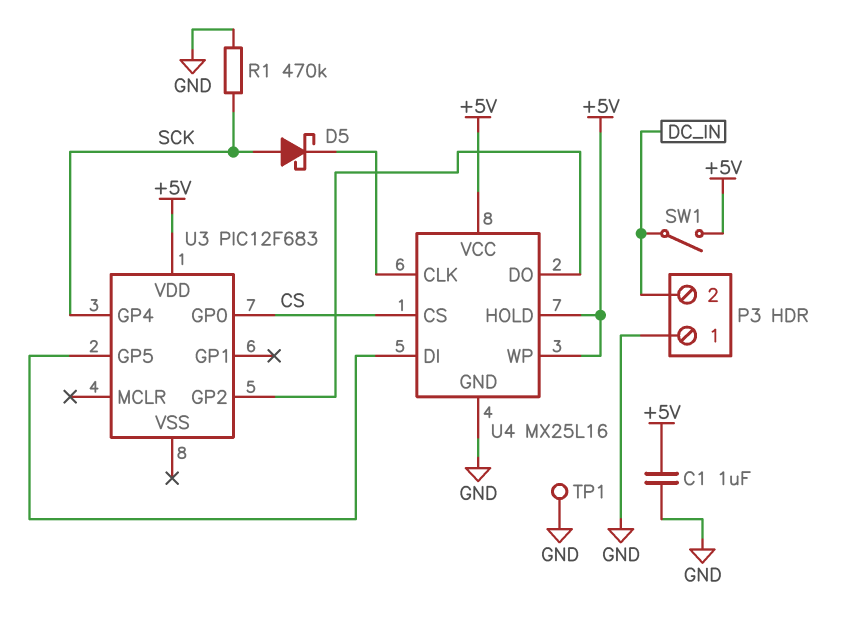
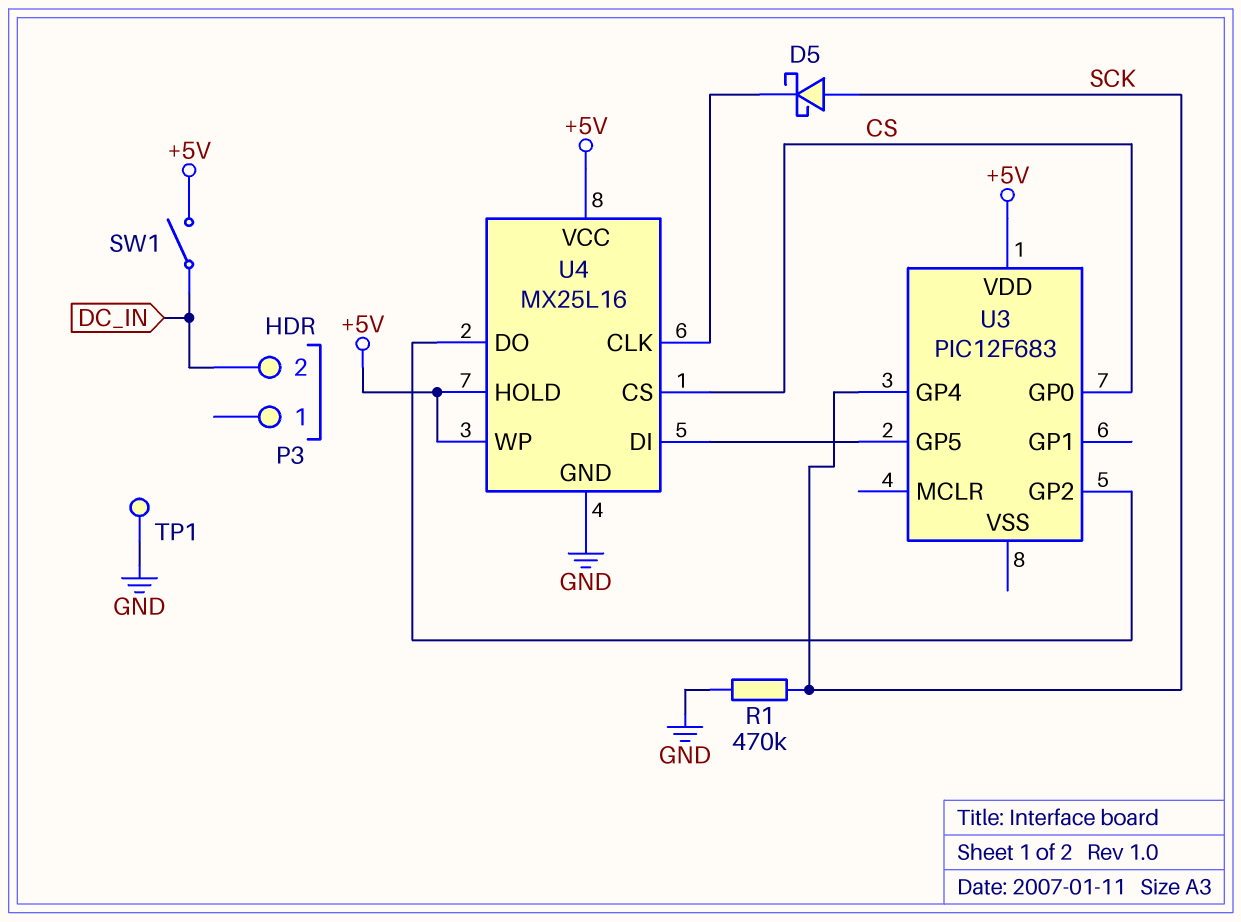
C1: 1uF (+5V, GND) -> none
P3 pin 1: GND -> none

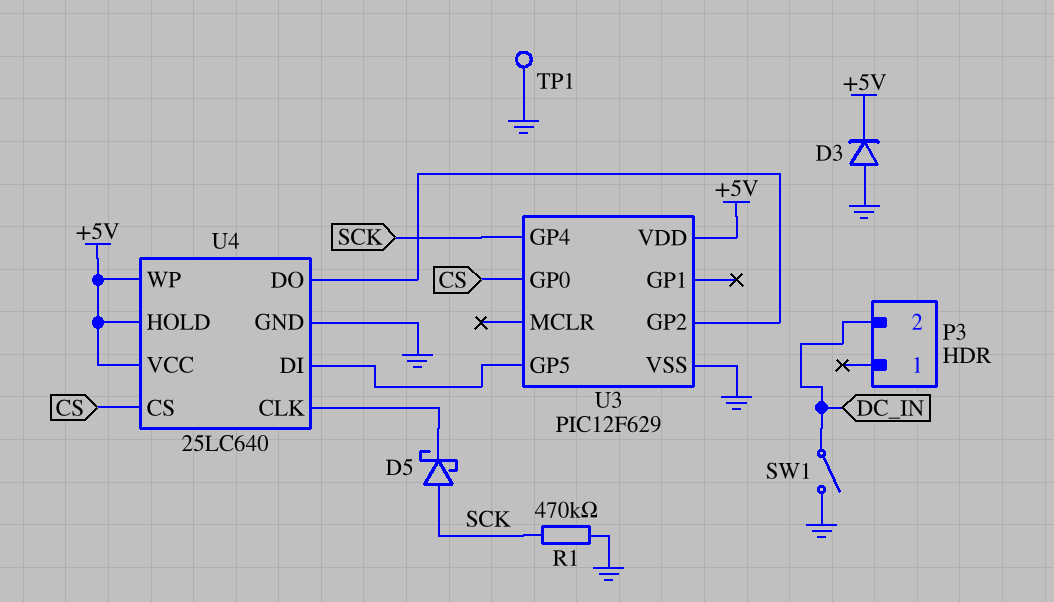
D3: none -> diode (A GND, K +5V)
SW1: switch (+5V, DC_IN) -> switch (DC_IN, GND)
U3: PIC12F683 -> PIC12F629
U3 pin VSS: none -> GND
U4: MX25L16 -> 25LC640

